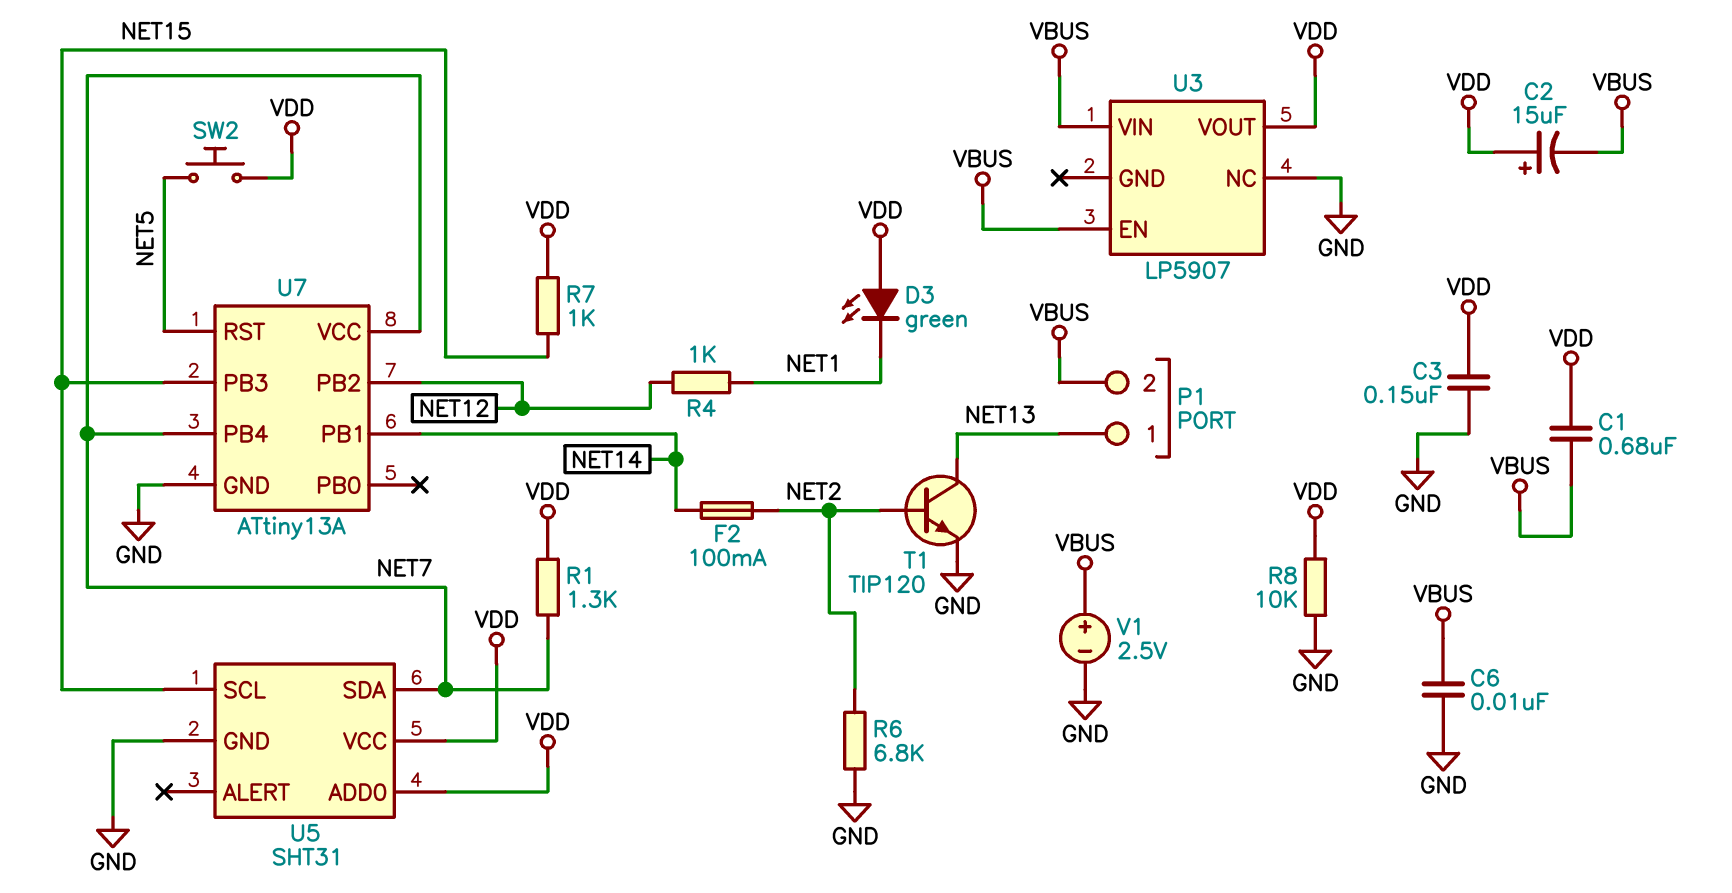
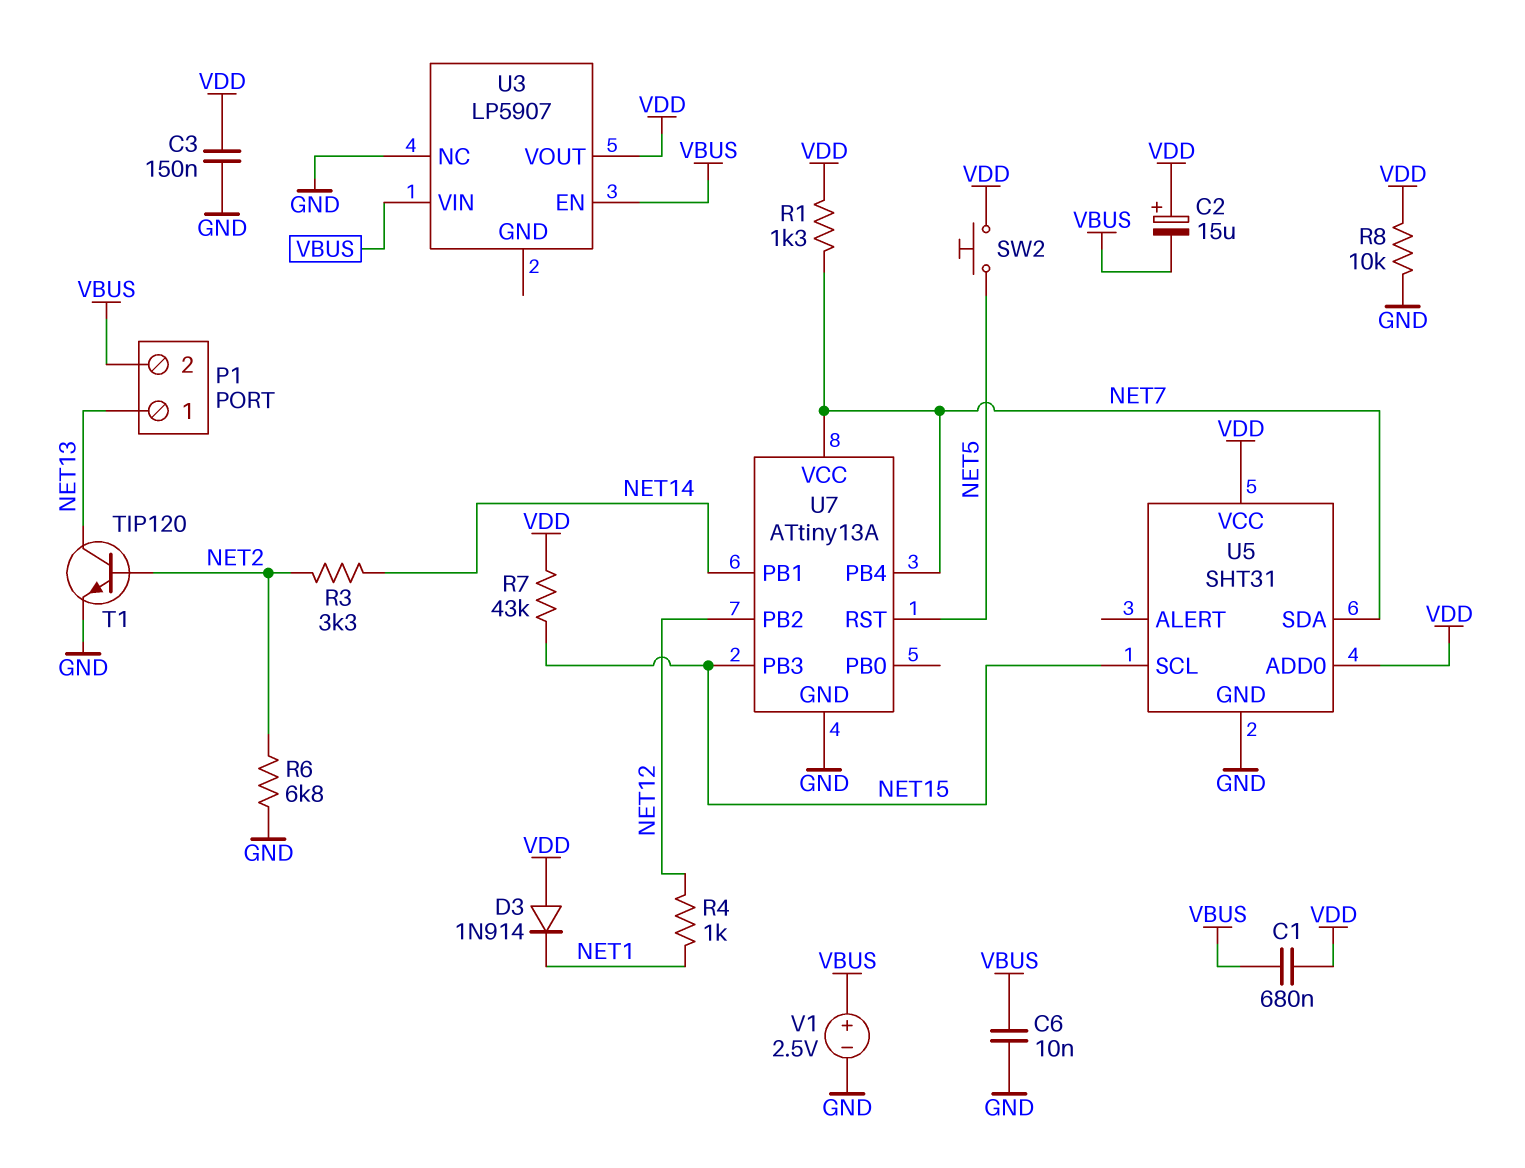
D3: LED green (A VDD, K NET1) -> diode 1N914 (A VDD, K NET1)
F2: 100mA (NET2, NET14) -> none
R3: none -> 3.3k (NET2, NET14)
R7: 1k (NET15, VDD) -> 43k (NET15, VDD)

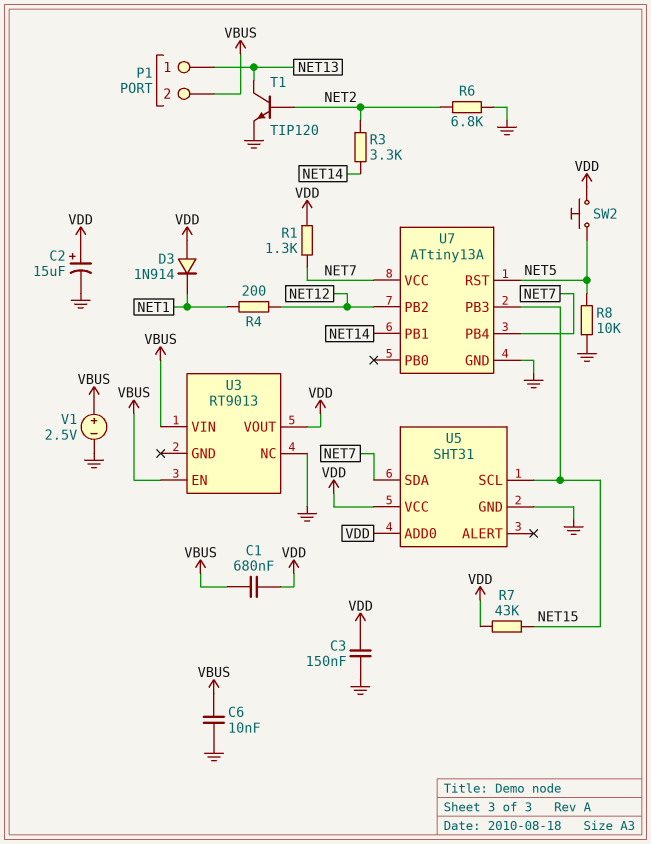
C2: 15uF (plus VDD, minus VBUS) -> 15uF (plus VDD, minus GND)
R4: 1k (NET1, NET12) -> 200 (NET1, NET12)
R8: 10k (GND, VDD) -> 10k (GND, NET5)
U3: LP5907 -> RT9013

